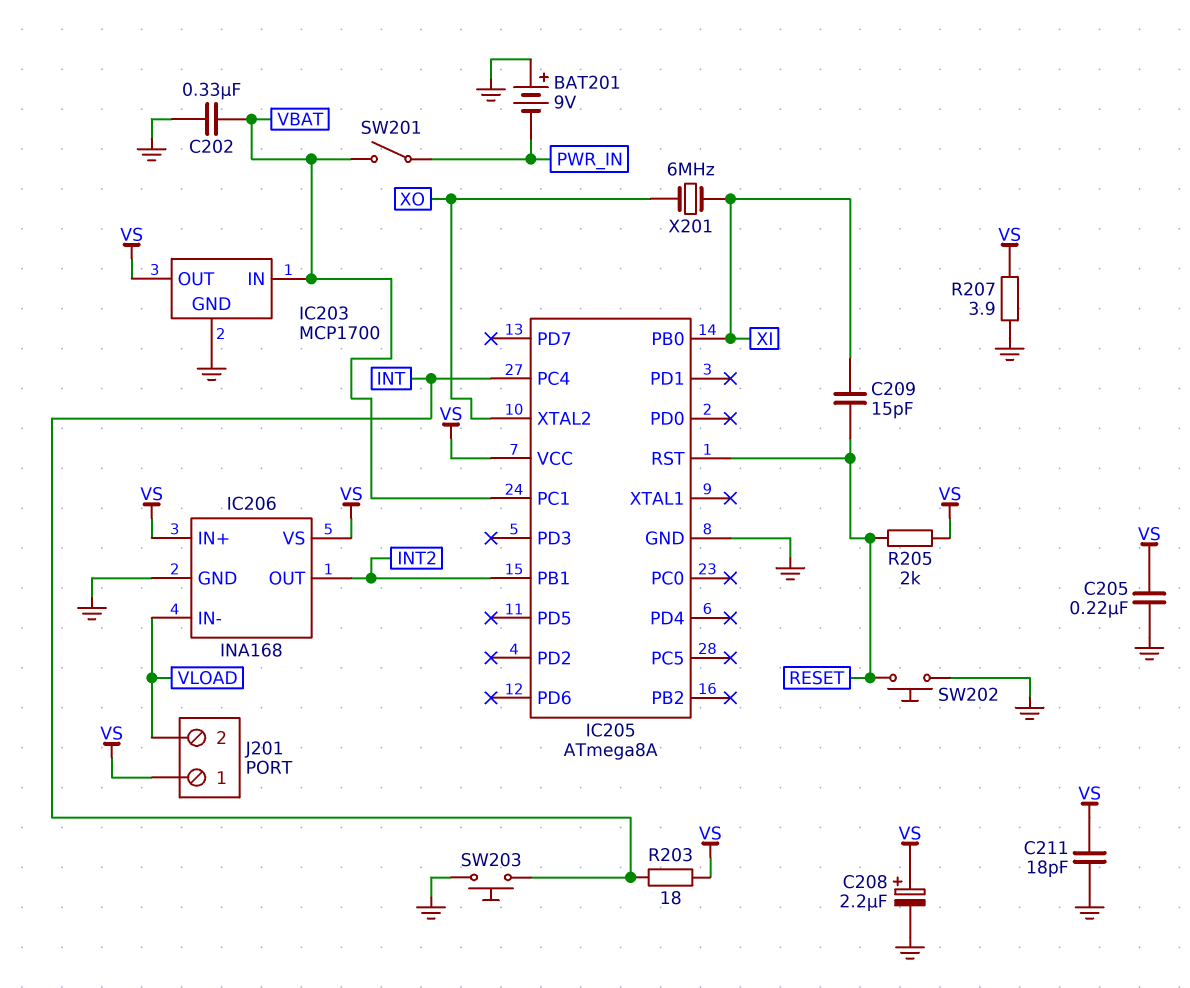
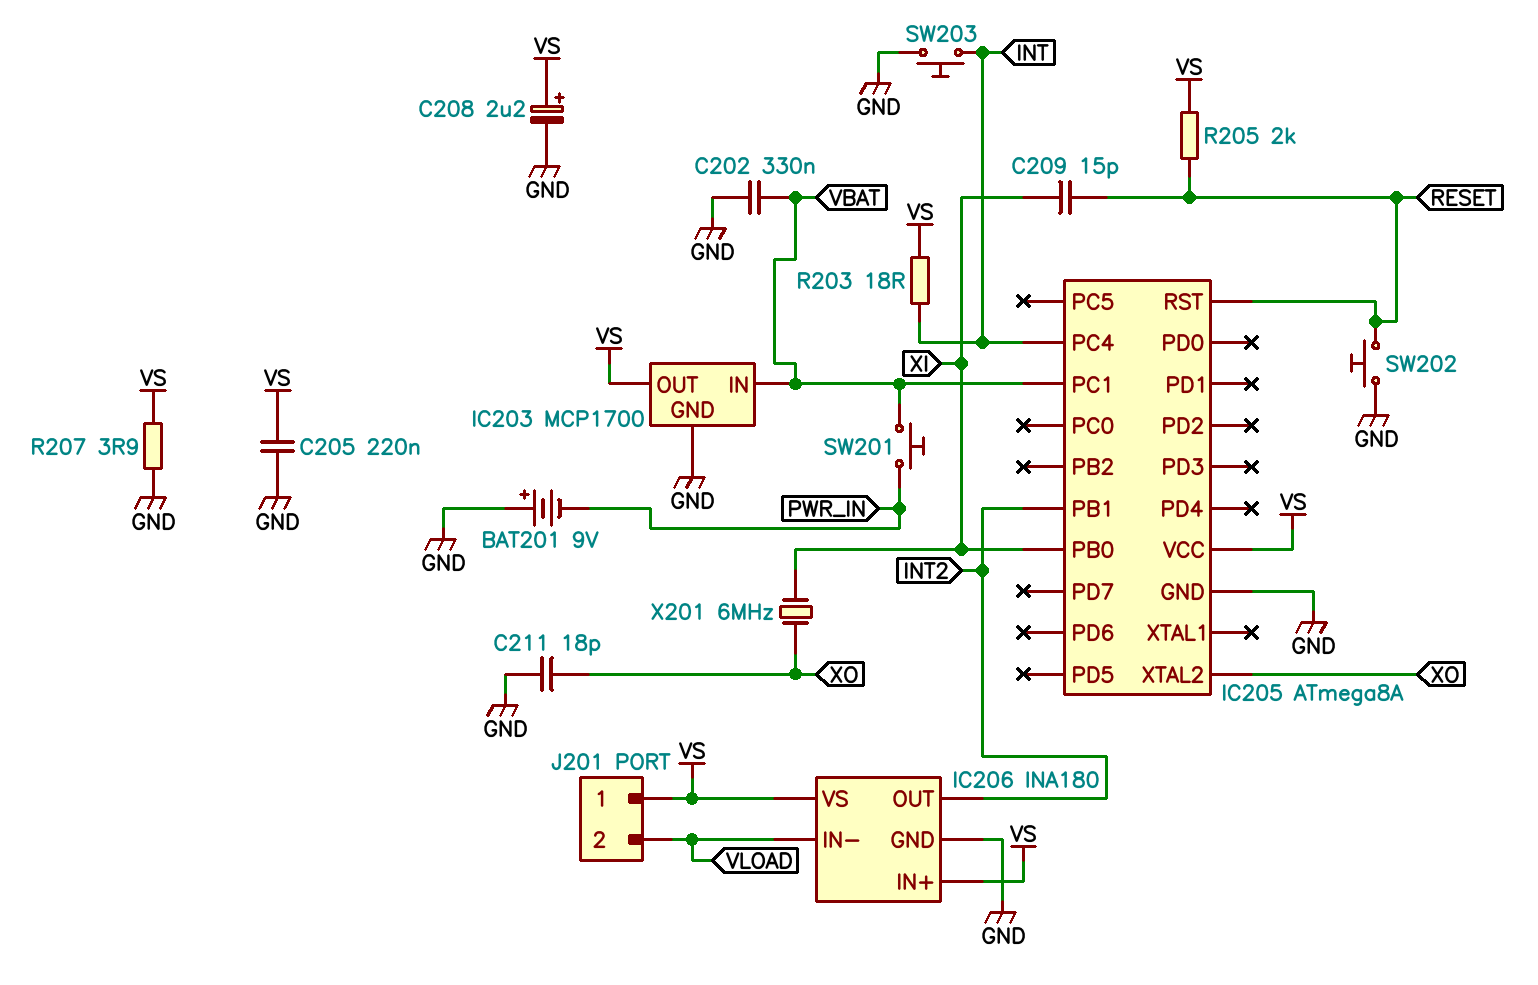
C211: 18pF (GND, VS) -> 18pF (GND, XO)
IC206: INA168 -> INA180
SW201: switch (PWR_IN, VBAT) -> button (PWR_IN, VBAT)

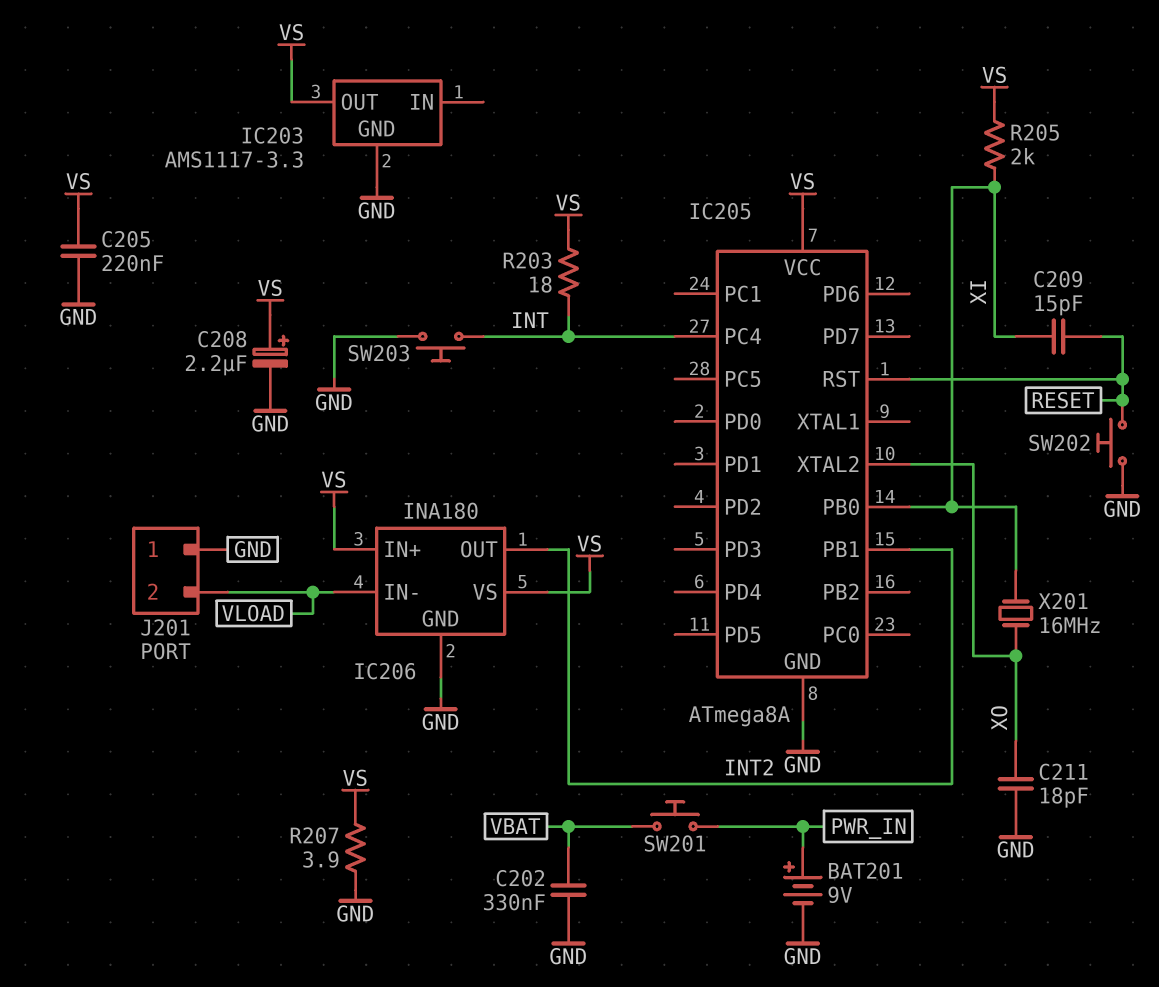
BAT201: 9V (plus GND, minus PWR_IN) -> 9V (plus PWR_IN, minus GND)
IC203: MCP1700 -> AMS1117-3.3
IC203 pin IN: VBAT -> none
IC205 pin PC1: VBAT -> none
J201 pin 1: VS -> GND
R205: 2k (RESET, VS) -> 2k (VS, XI)
X201: 6MHz (XI, XO) -> 16MHz (XI, XO)

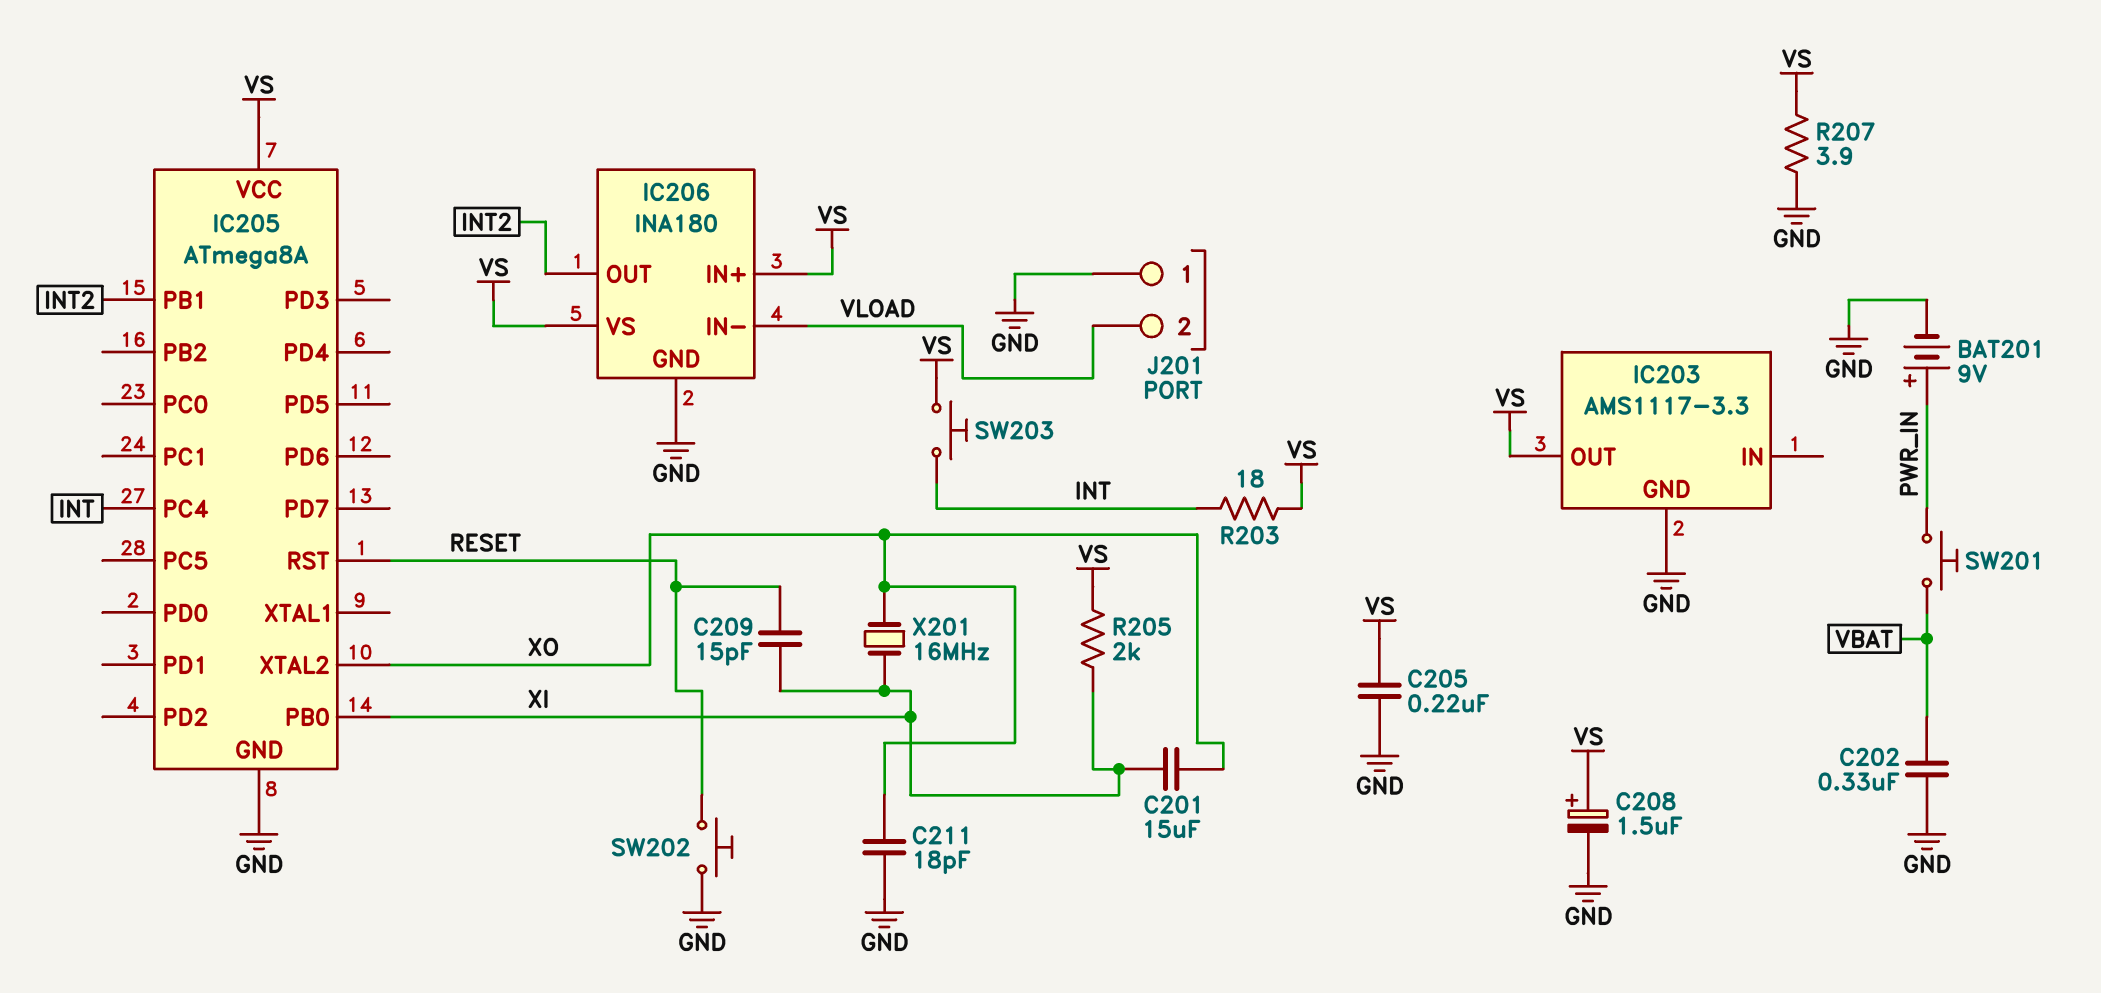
C201: none -> 15uF (XI, XO)
C208: 2.2uF (plus VS, minus GND) -> 1.5uF (plus VS, minus GND)
SW203: button (GND, INT) -> button (INT, VS)

